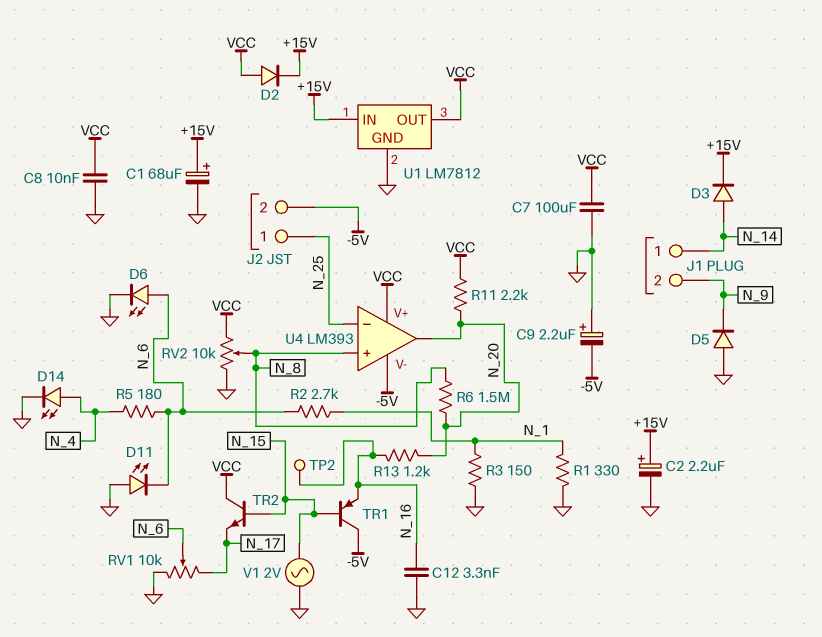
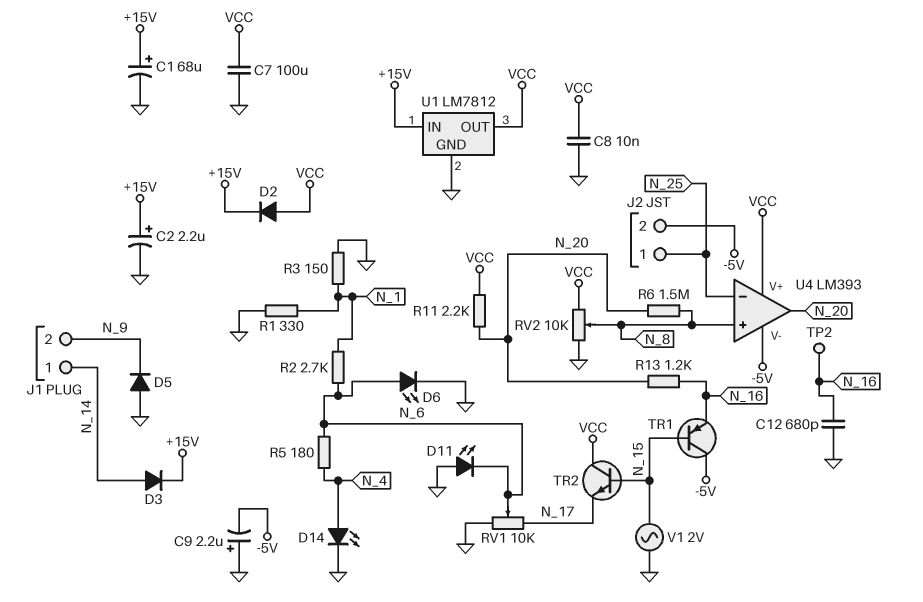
C12: 3.3nF (GND, N_16) -> 680pF (GND, N_16)

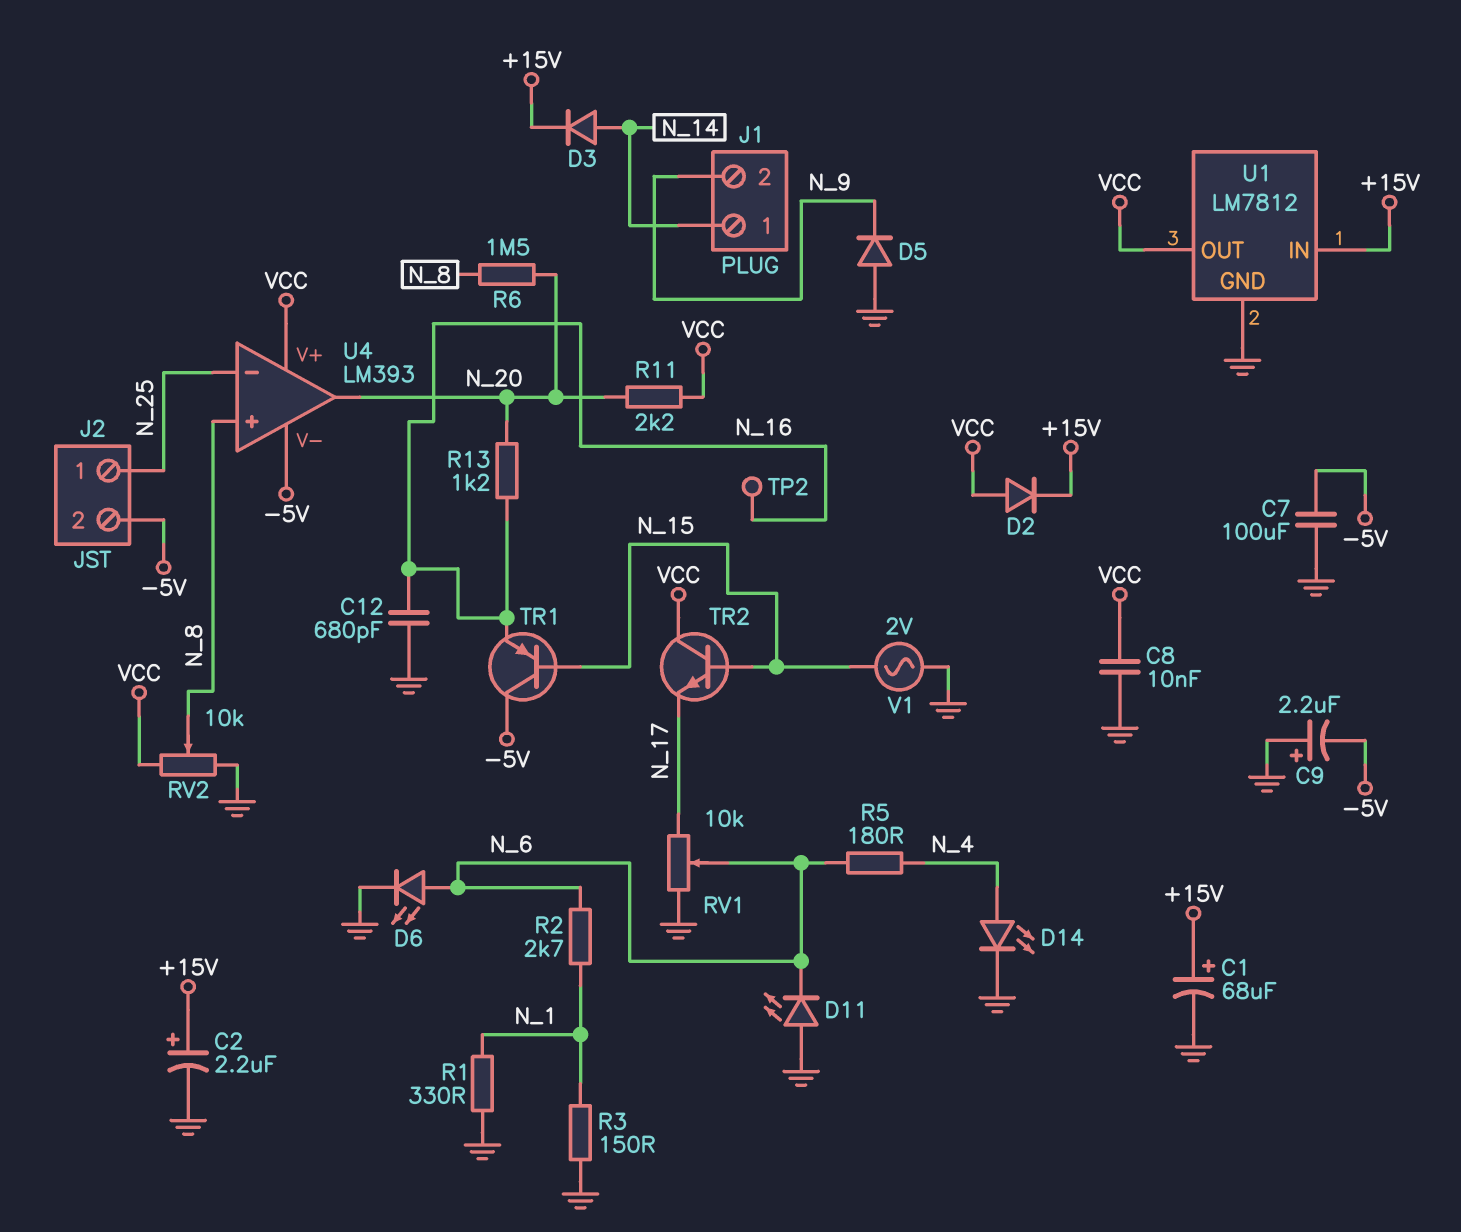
C7: 100uF (GND, VCC) -> 100uF (-5V, GND)

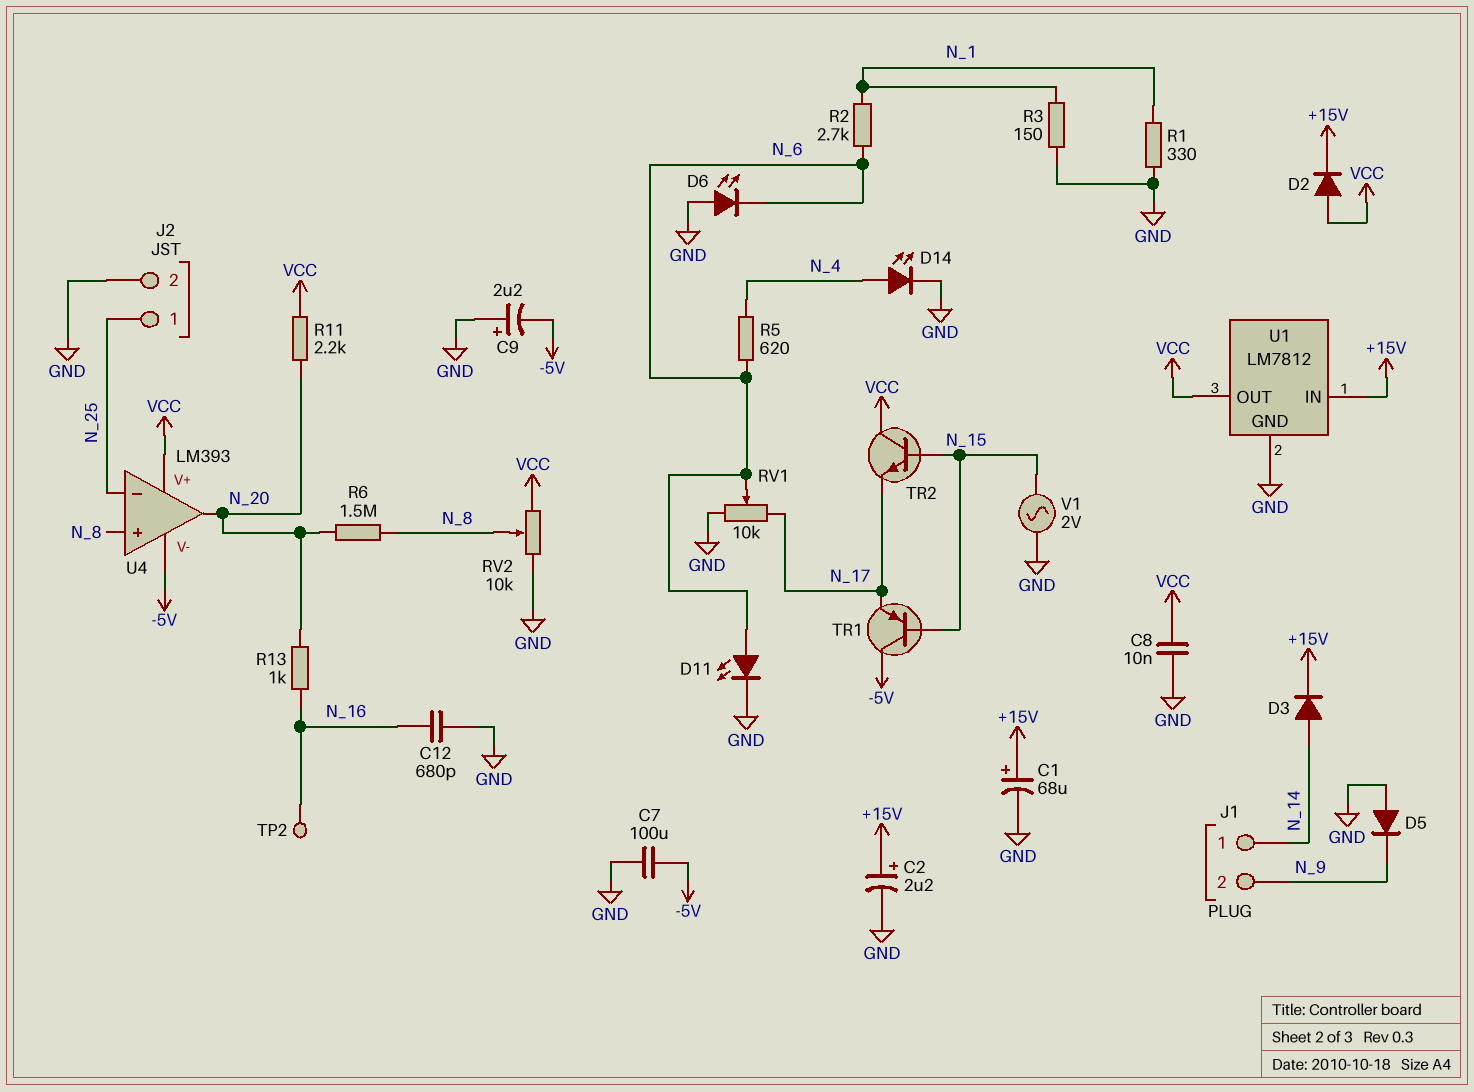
D6: LED (A N_6, K GND) -> LED (A GND, K N_6)
D11: LED (A GND, K N_6) -> LED (A N_6, K GND)
J2 pin 2: -5V -> GND
R5: 180 (N_4, N_6) -> 620 (N_4, N_6)
R13: 1.2k (N_16, N_20) -> 1k (N_16, N_20)
TR1: PNP (B N_15, C -5V, E N_16) -> PNP (B N_15, C -5V, E N_17)

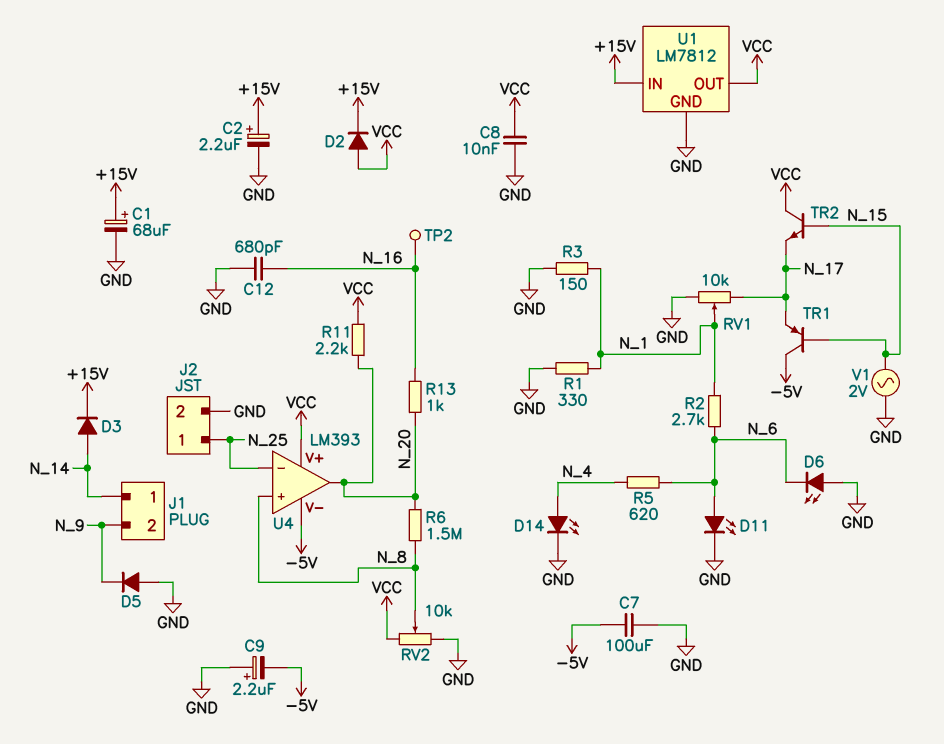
RV1: 10k (GND, N_17, wiper N_6) -> 10k (GND, N_17, wiper N_1)

